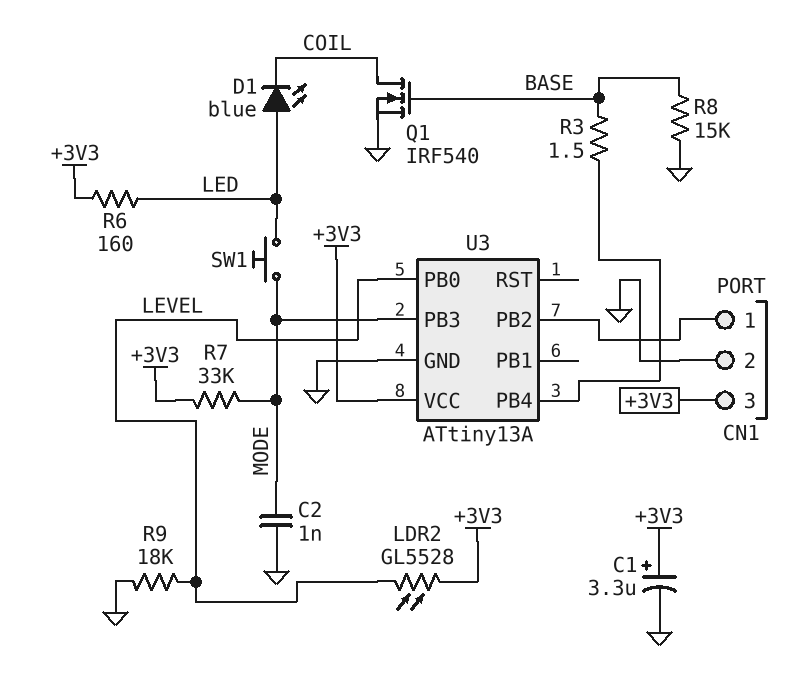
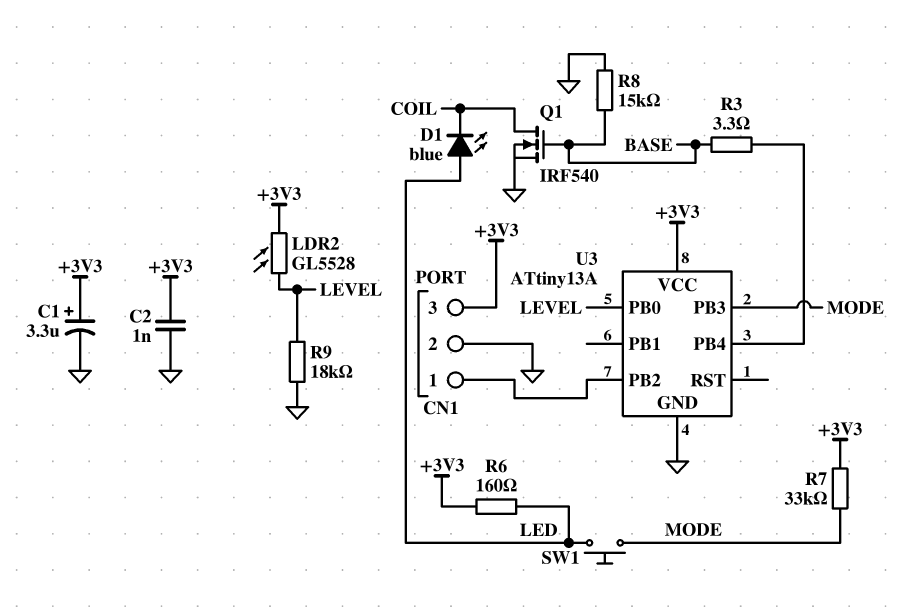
C2: 1nF (GND, MODE) -> 1nF (+3V3, GND)
R3: 1.5 (BASE, U3/PB4) -> 3.3 (BASE, U3/PB4)

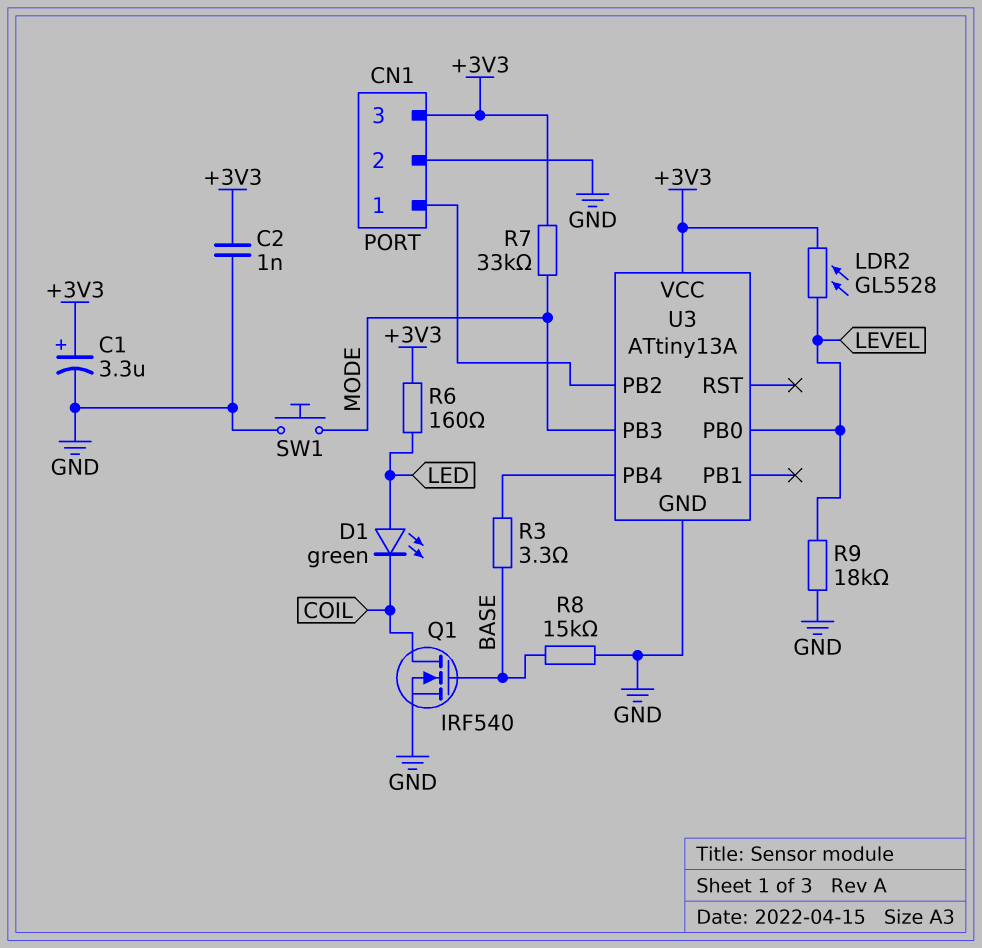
D1: LED blue (A LED, K COIL) -> LED green (A LED, K COIL)
SW1: button (LED, MODE) -> button (GND, MODE)

